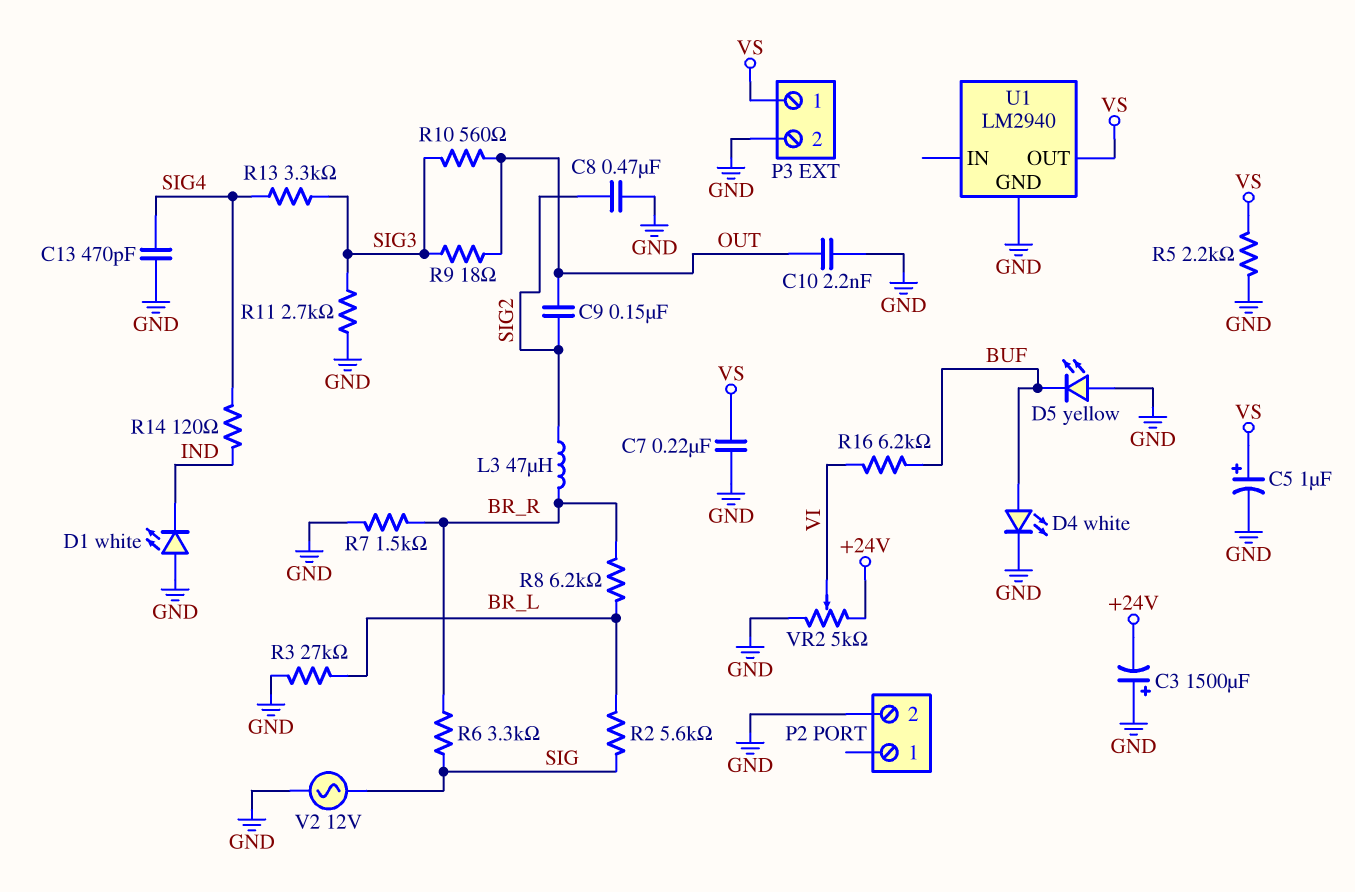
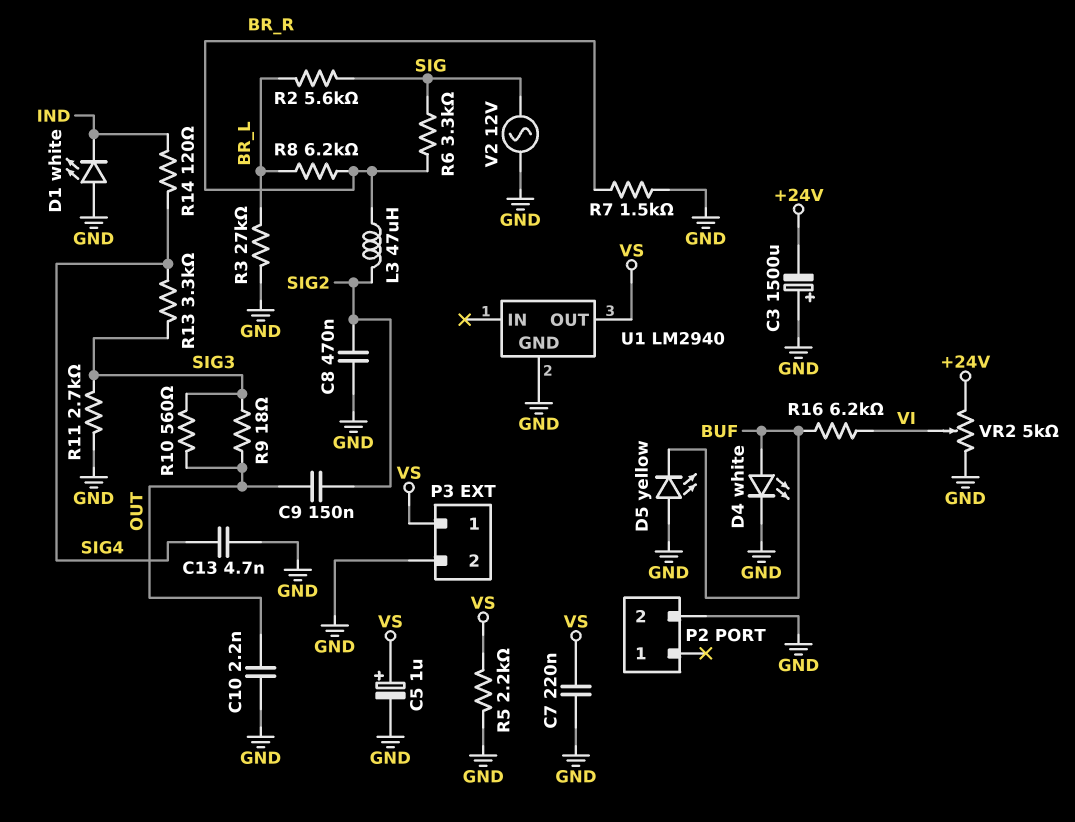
C13: 470pF (GND, SIG4) -> 4.7nF (GND, SIG4)

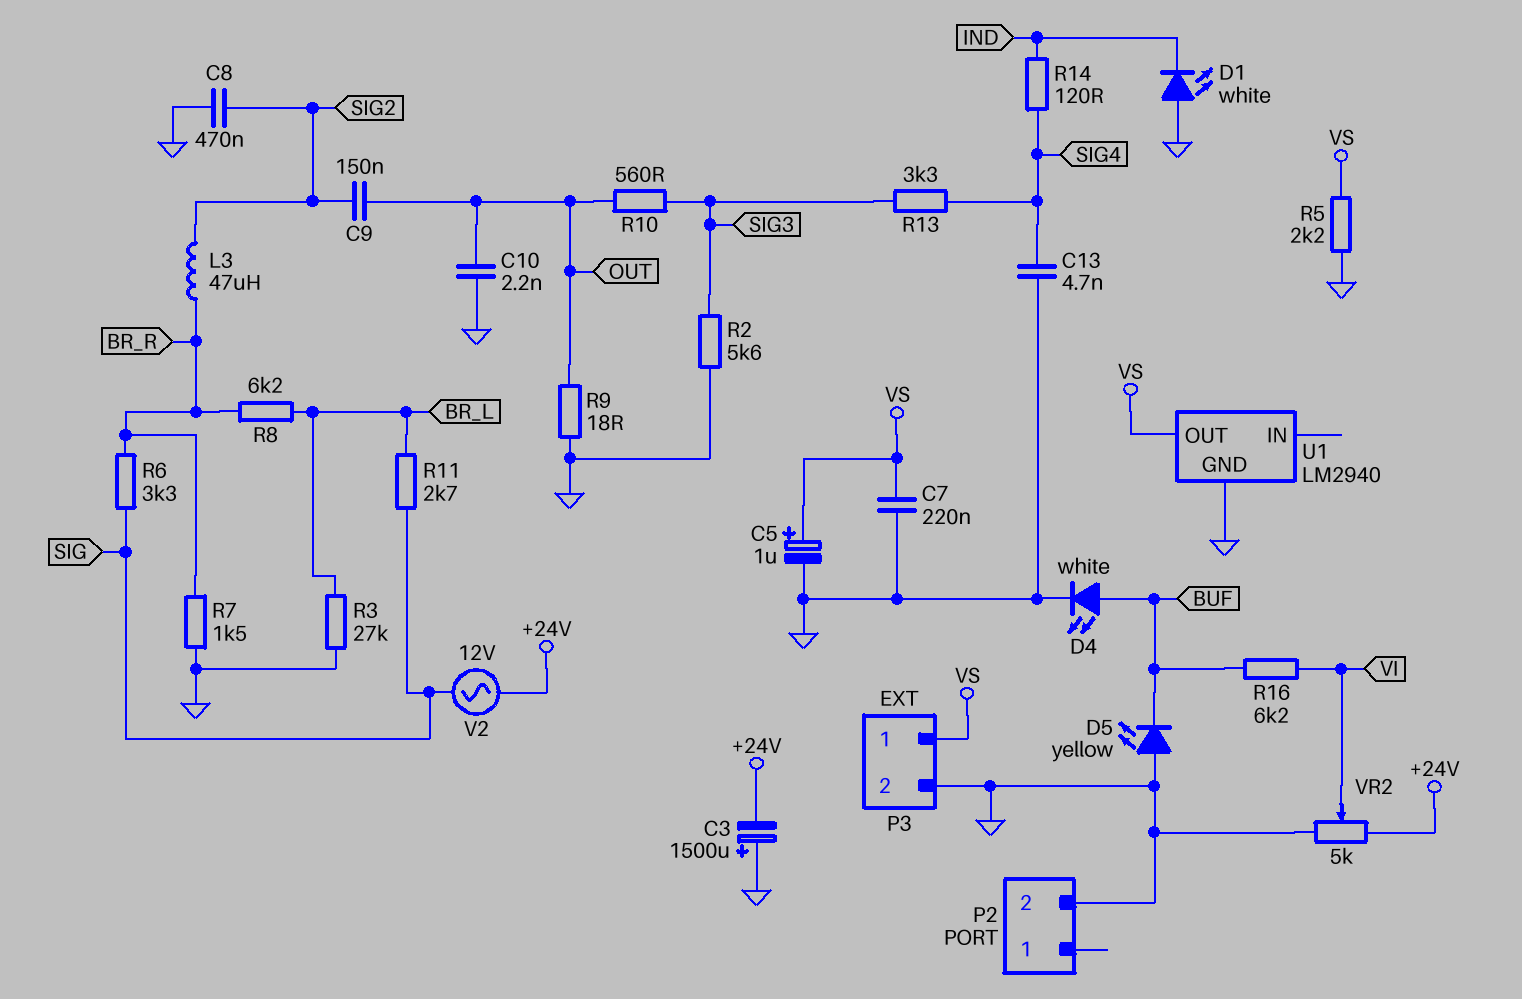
R2: 5.6k (BR_L, SIG) -> 5.6k (GND, SIG3)
R9: 18 (OUT, SIG3) -> 18 (GND, OUT)
R11: 2.7k (GND, SIG3) -> 2.7k (BR_L, SIG)
V2: AC 12V (GND, SIG) -> AC 12V (+24V, SIG)

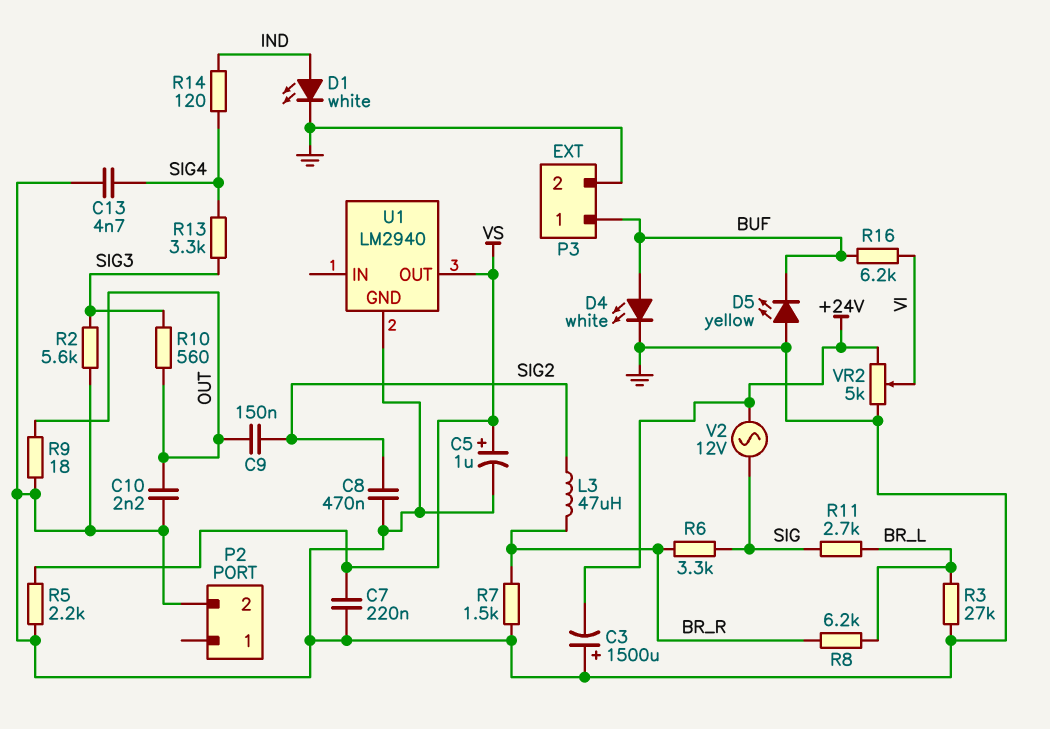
D1: LED white (A GND, K IND) -> LED white (A IND, K GND)
P3 pin 1: VS -> BUF

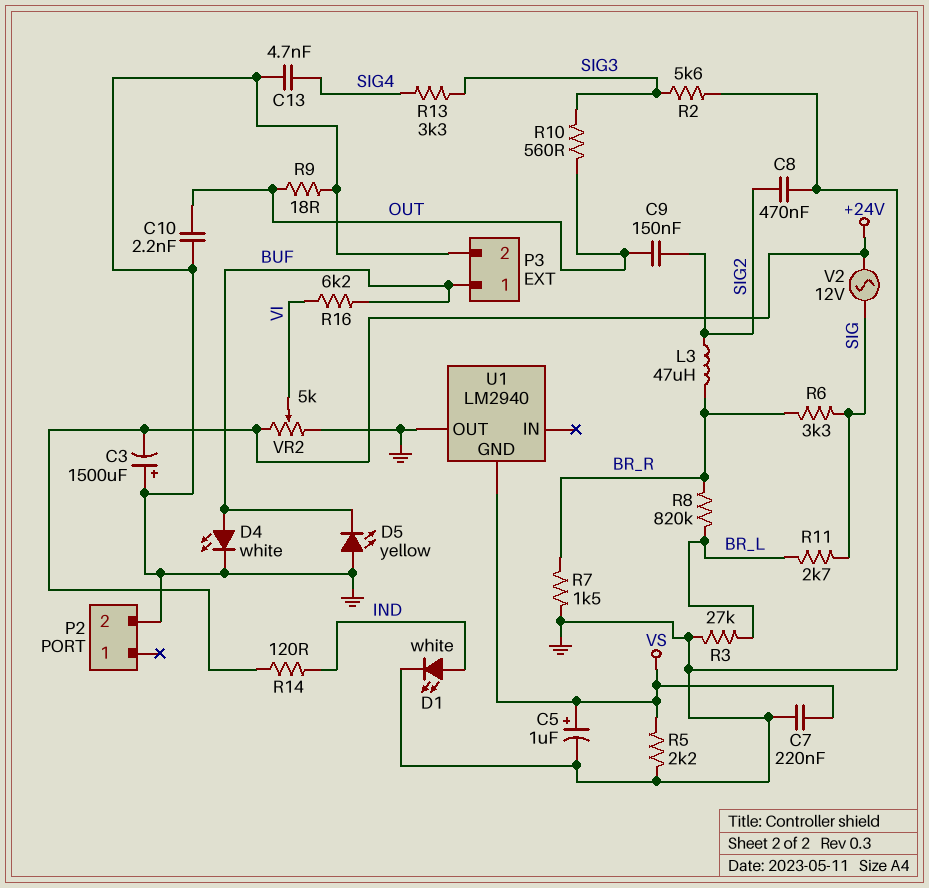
R8: 6.2k (BR_L, BR_R) -> 820k (BR_L, BR_R)
R14: 120 (IND, SIG4) -> 120 (+24V, IND)
U1 pin GND: GND -> VS
U1 pin OUT: VS -> GND

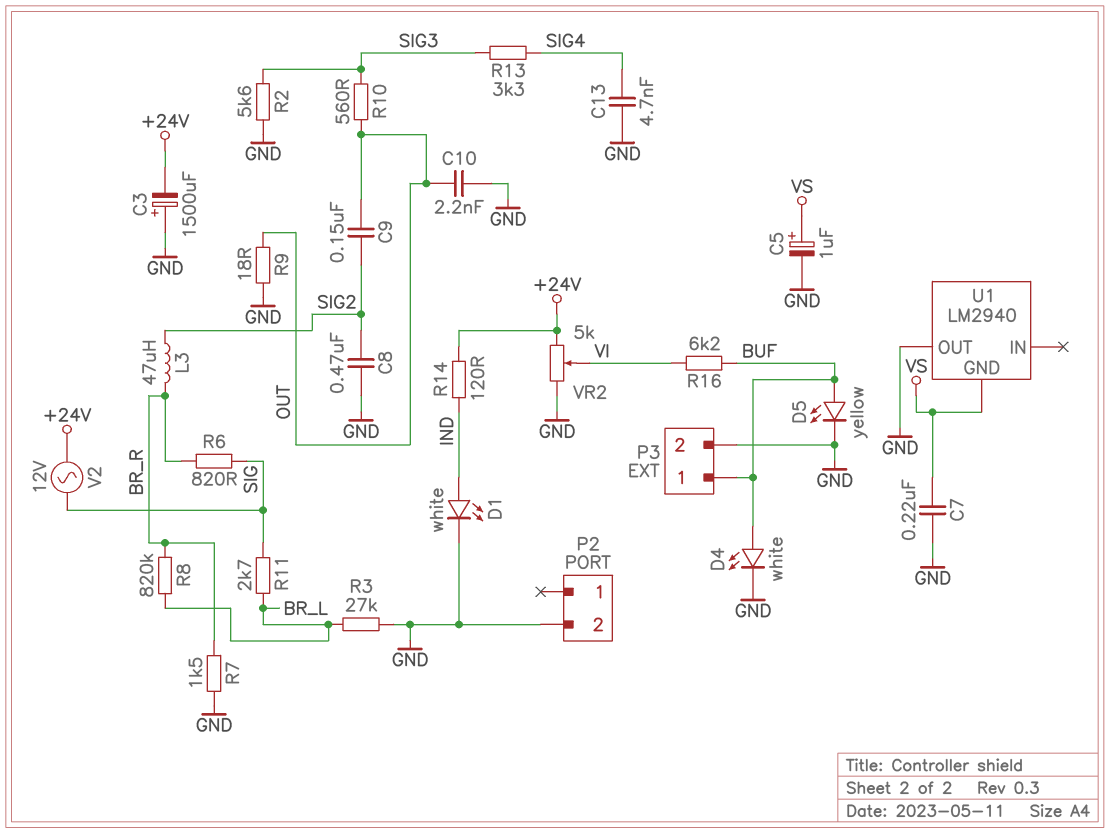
D5: LED yellow (A GND, K BUF) -> LED yellow (A BUF, K GND)
R5: 2.2k (GND, VS) -> none
R6: 3.3k (BR_R, SIG) -> 820 (BR_R, SIG)

